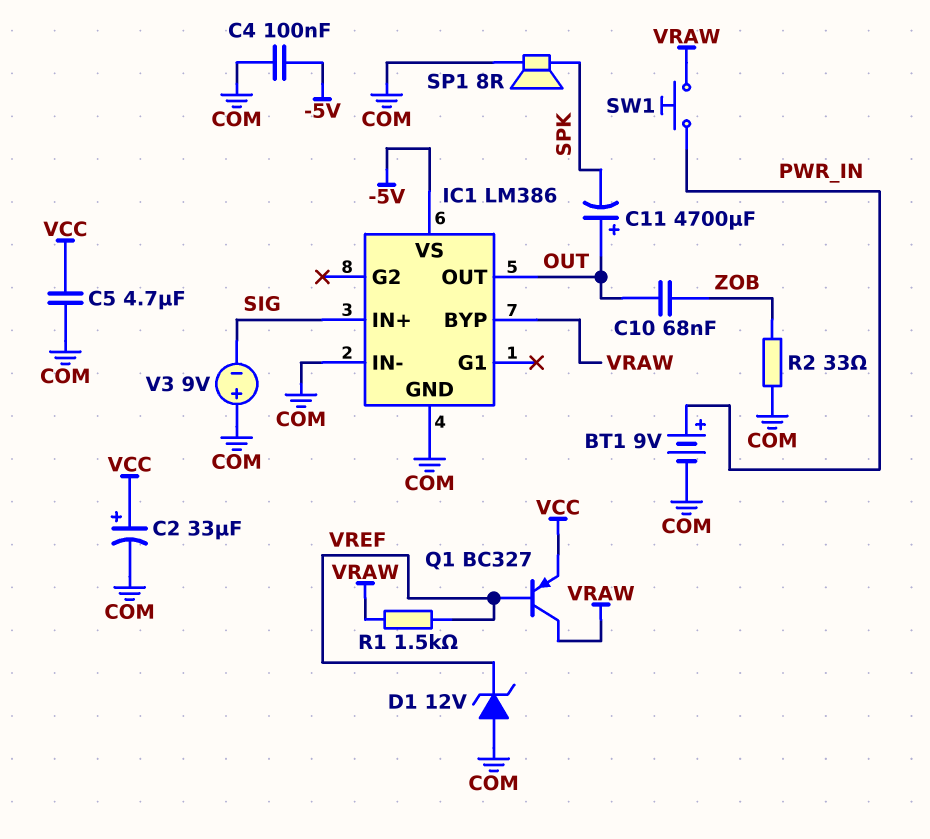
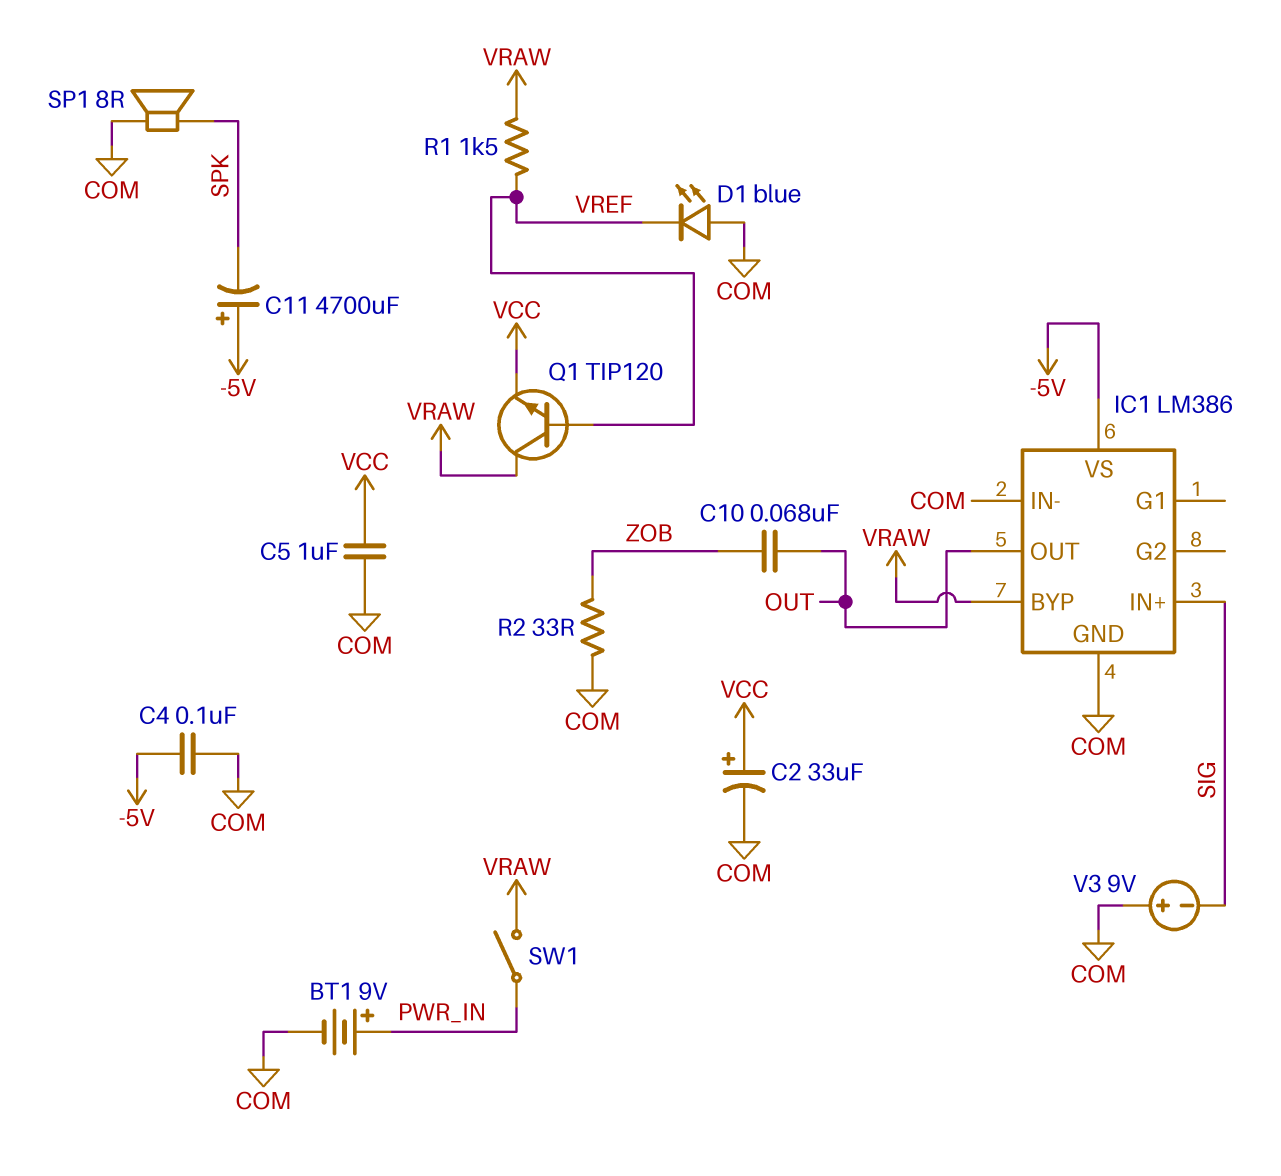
C5: 4.7uF (COM, VCC) -> 1uF (COM, VCC)
C11: 4700uF (plus OUT, minus SPK) -> 4700uF (plus -5V, minus SPK)
D1: zener 12V (A COM, K VREF) -> LED blue (A COM, K VREF)
Q1: PNP BC327 (B VREF, C VRAW, E VCC) -> NPN TIP120 (B VREF, C VRAW, E VCC)
SW1: button (PWR_IN, VRAW) -> switch (PWR_IN, VRAW)

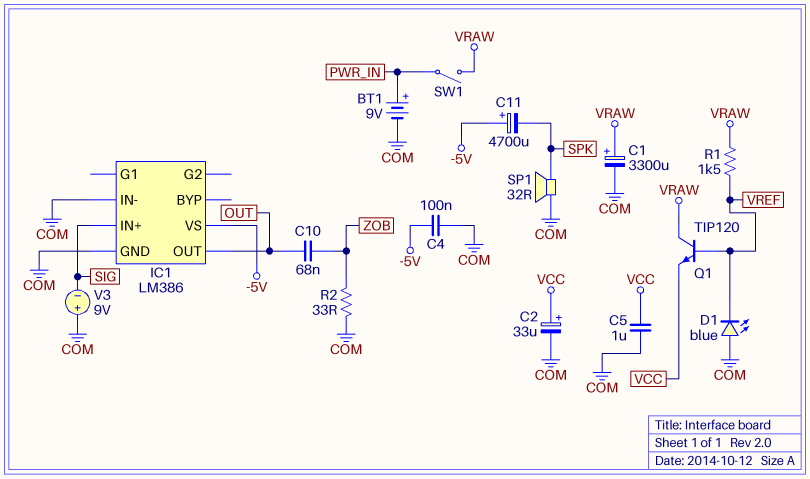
C1: none -> 3300uF (plus VRAW, minus COM)
IC1 pin BYP: VRAW -> none
SP1: speaker 8R (COM, SPK) -> speaker 32R (COM, SPK)

